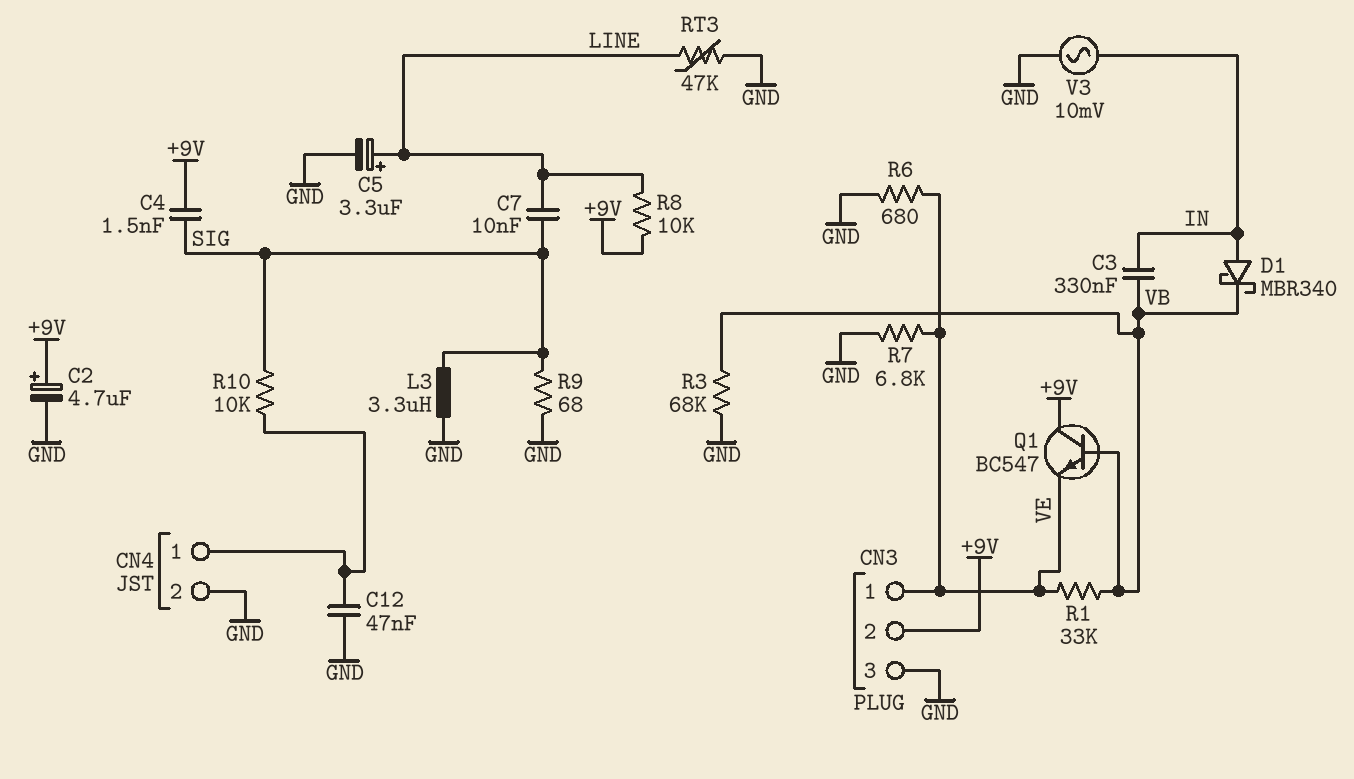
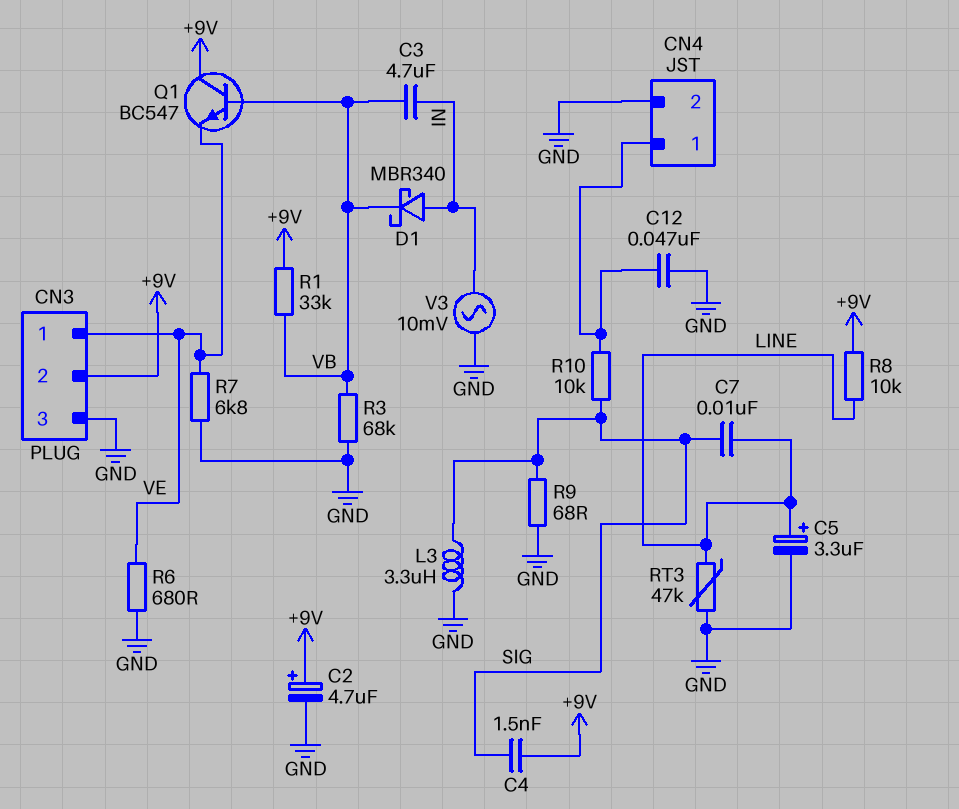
C3: 330nF (IN, VB) -> 4.7uF (IN, VB)
R1: 33k (VB, VE) -> 33k (+9V, VB)

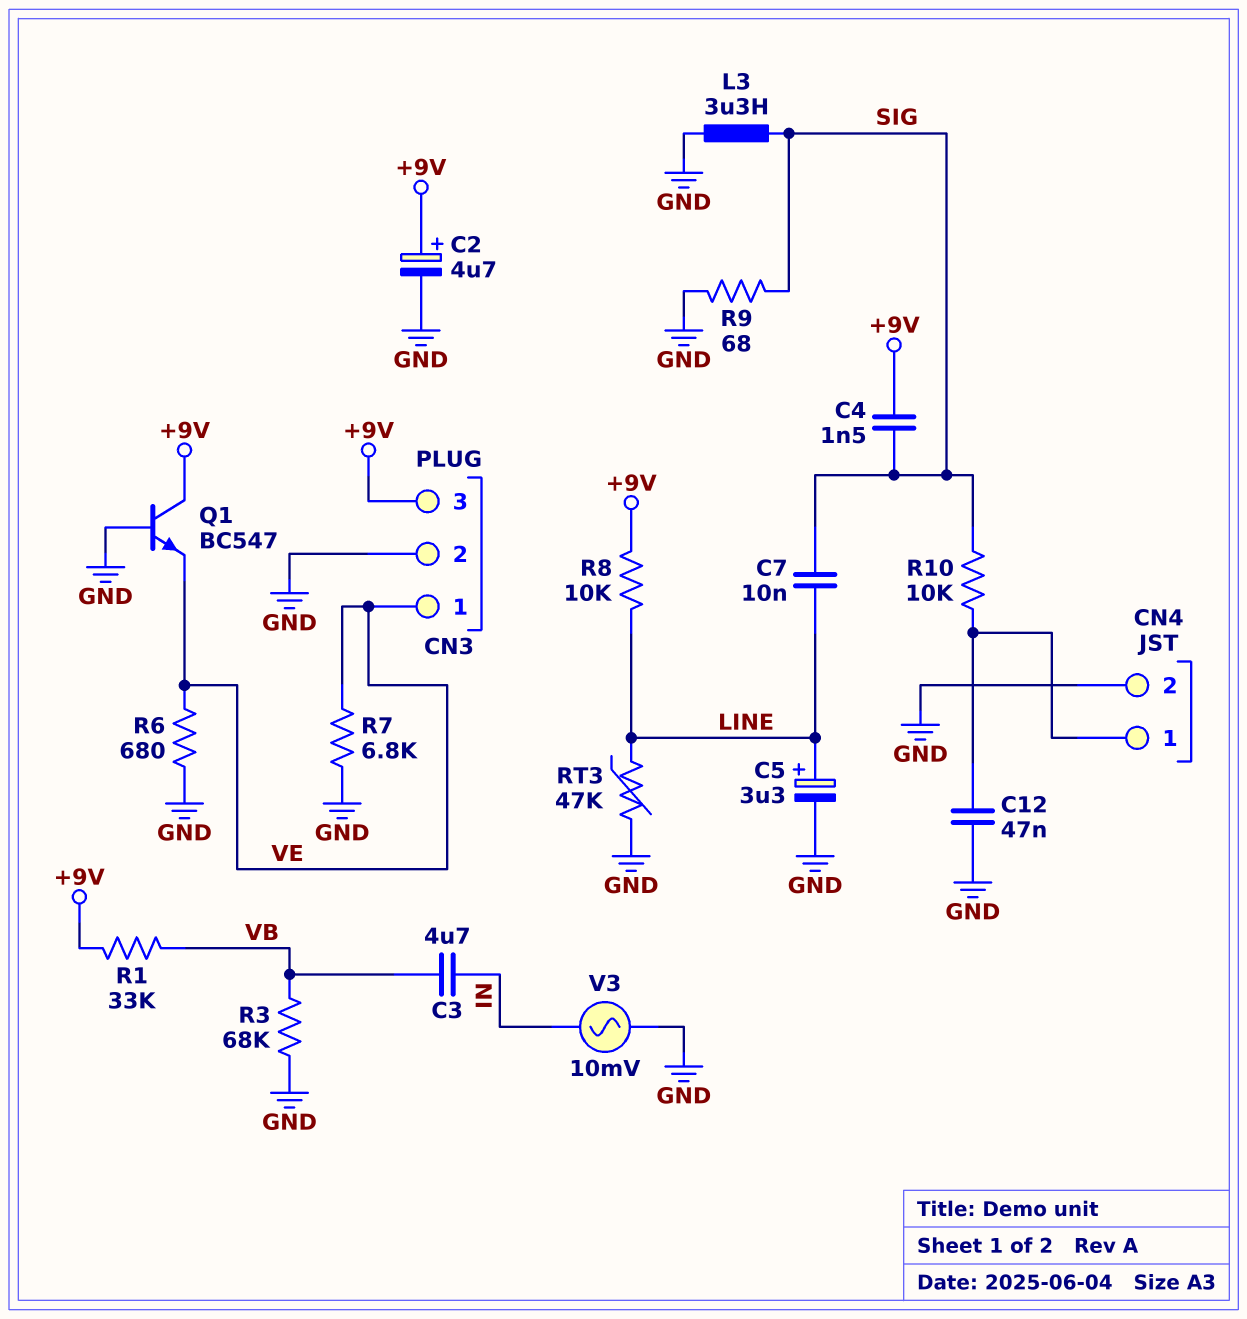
CN3 pin 2: +9V -> GND
CN3 pin 3: GND -> +9V
D1: schottky MBR340 (A IN, K VB) -> none
Q1: NPN BC547 (B VB, C +9V, E VE) -> NPN BC547 (B GND, C +9V, E VE)

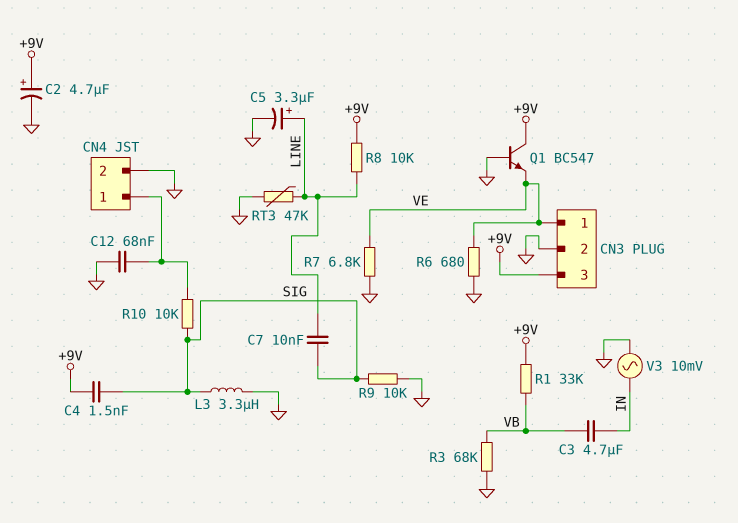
C12: 47nF (CN4/1, GND) -> 68nF (CN4/1, GND)
R9: 68 (GND, SIG) -> 10k (GND, SIG)

